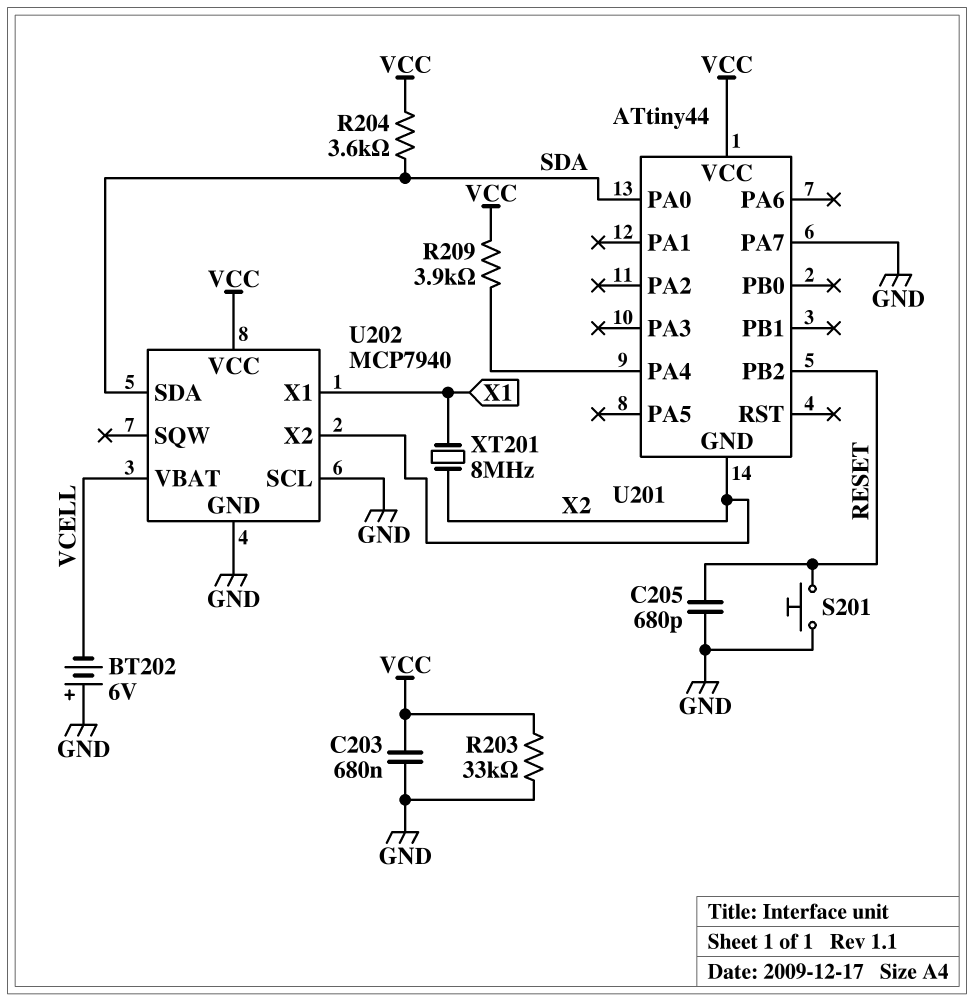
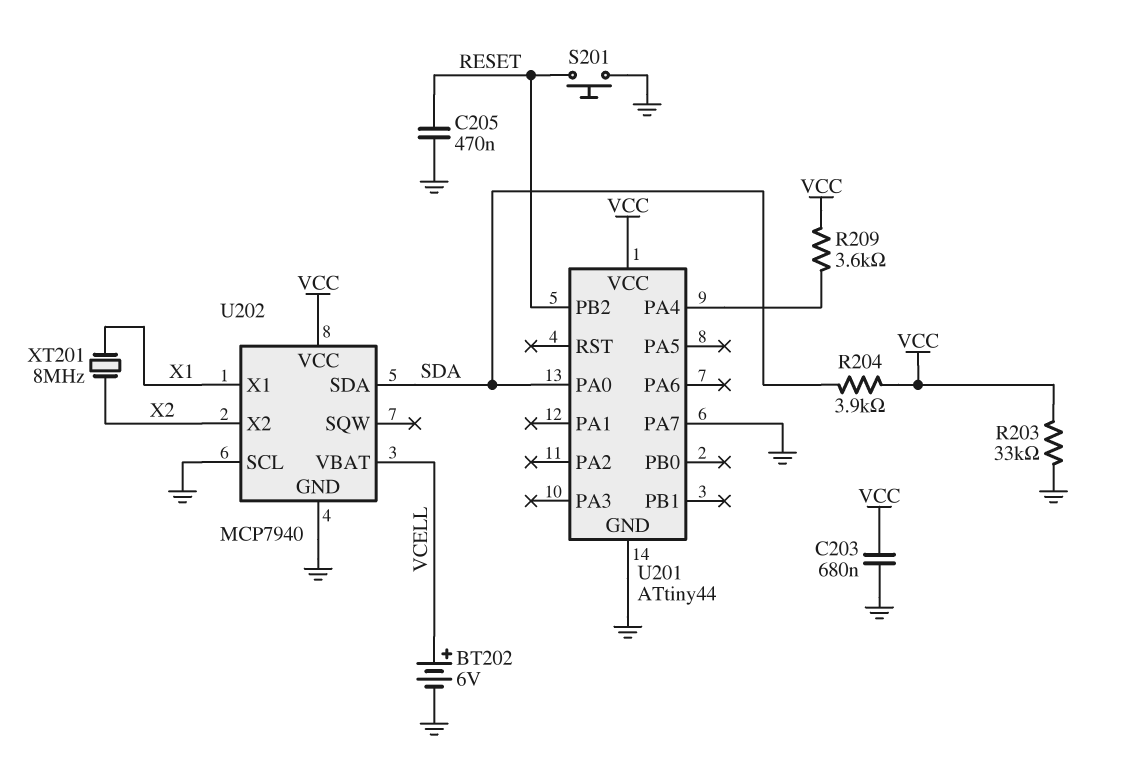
BT202: 6V (plus GND, minus VCELL) -> 6V (plus VCELL, minus GND)
C205: 680pF (GND, RESET) -> 470nF (GND, RESET)
R204: 3.6k (SDA, VCC) -> 3.9k (SDA, VCC)
R209: 3.9k (U201/PA4, VCC) -> 3.6k (U201/PA4, VCC)
U201 pin GND: X2 -> GND

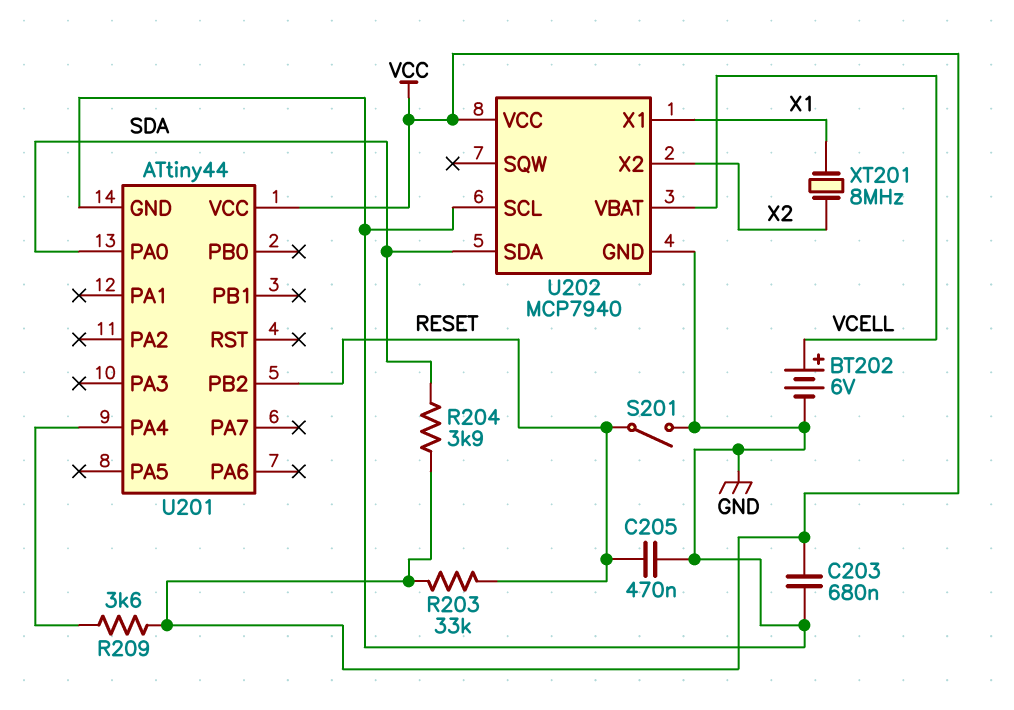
R203: 33k (GND, VCC) -> 33k (RESET, VCC)
S201: button (GND, RESET) -> switch (GND, RESET)
U201 pin PA7: GND -> none

